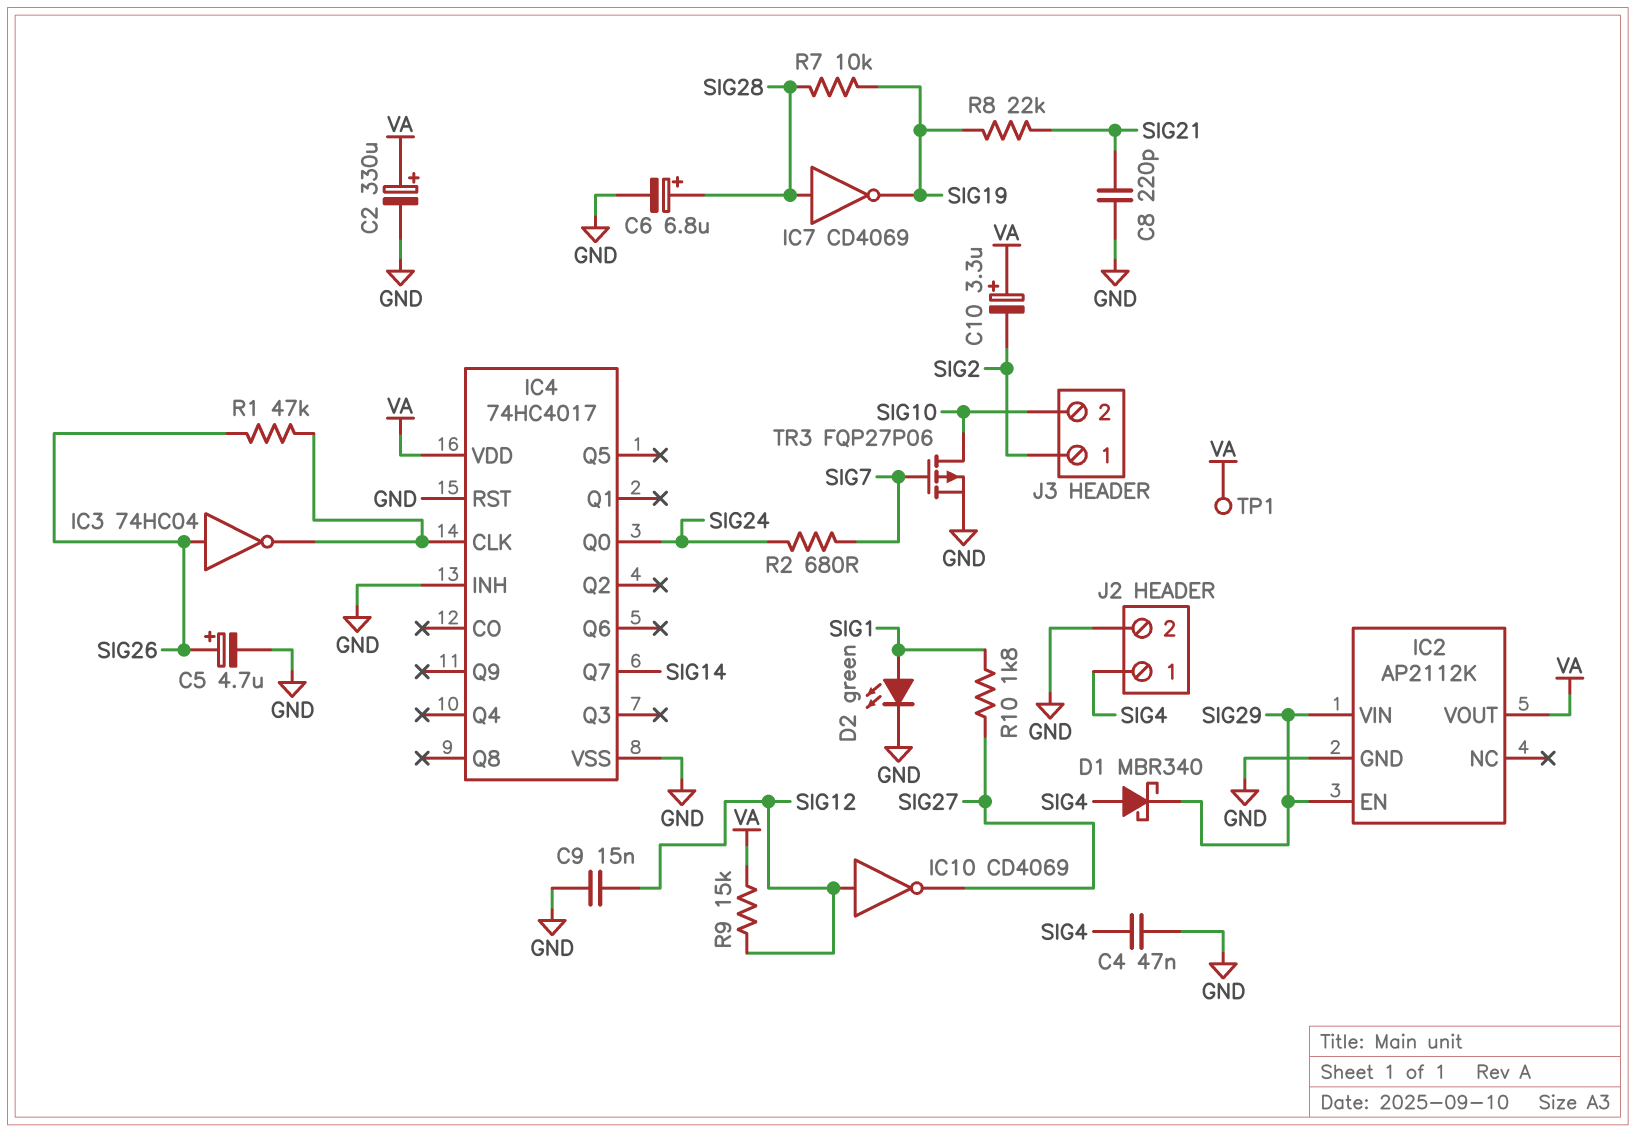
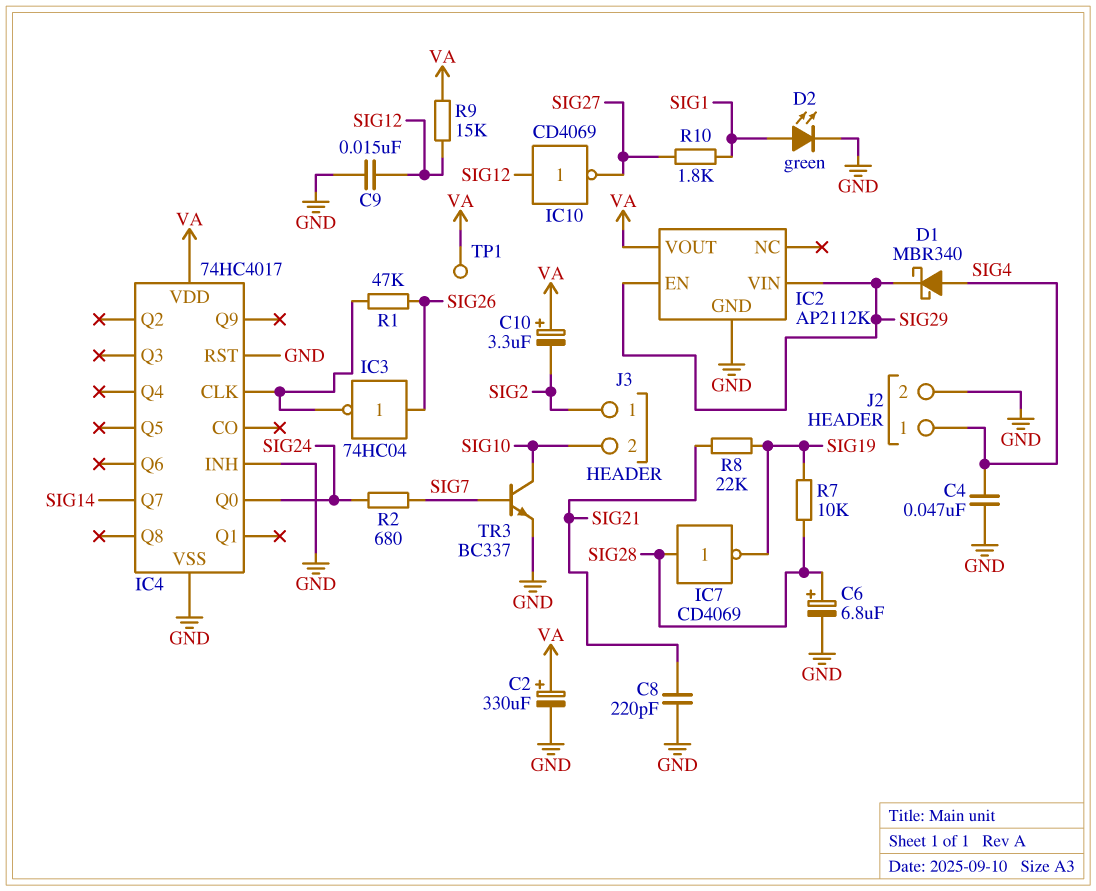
C5: 4.7uF (plus SIG26, minus GND) -> none
TR3: PMOS FQP27P06 (G SIG7, D SIG10, S GND) -> NPN BC337 (B SIG7, C SIG10, E GND)

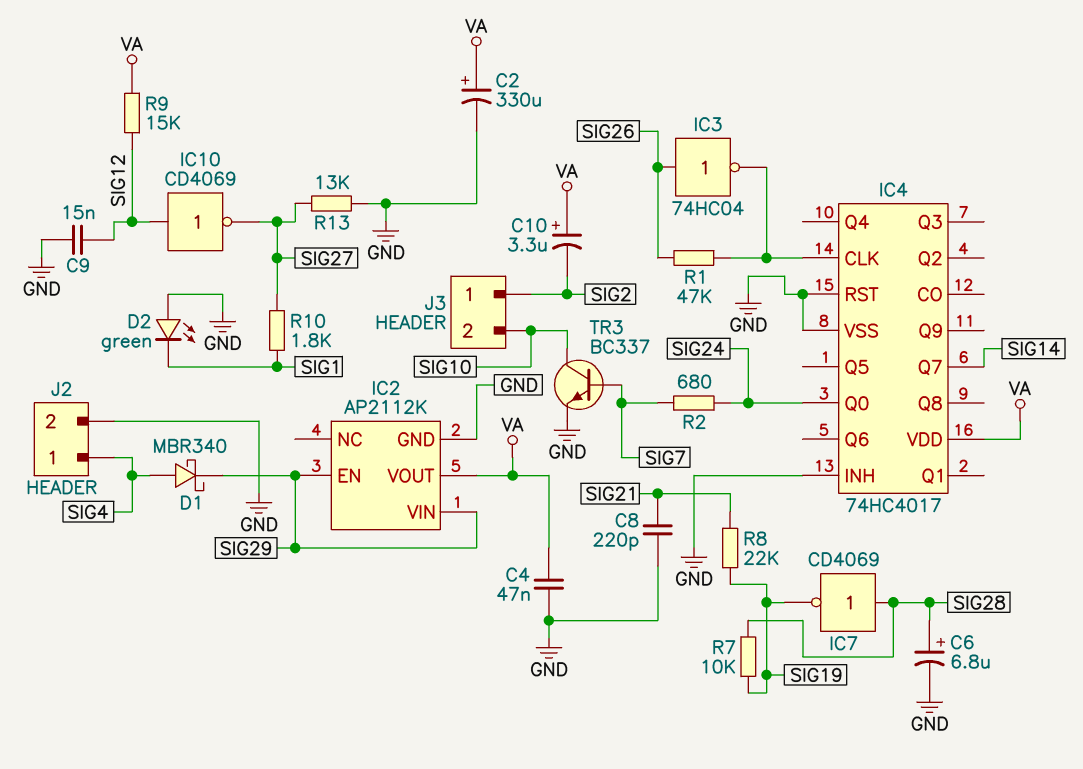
C4: 47nF (GND, SIG4) -> 47nF (GND, VA)
D2: LED green (A SIG1, K GND) -> LED green (A GND, K SIG1)
R13: none -> 13k (GND, SIG27)
TP1: test point (VA) -> none

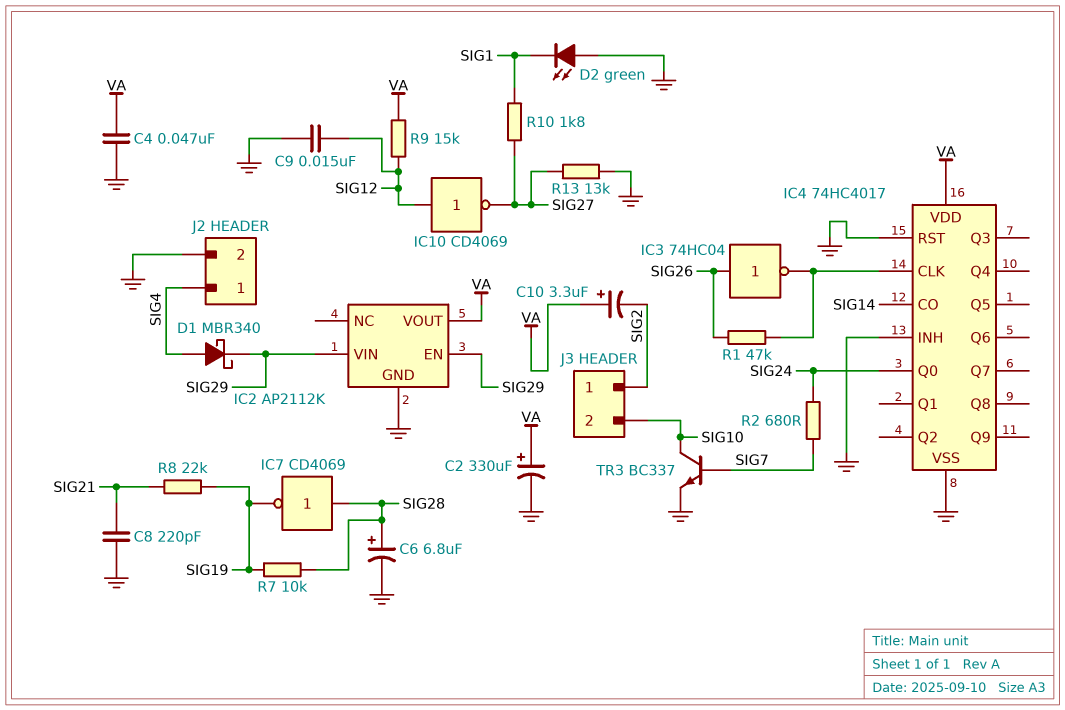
IC4 pin CO: none -> SIG14
IC4 pin Q7: SIG14 -> none

